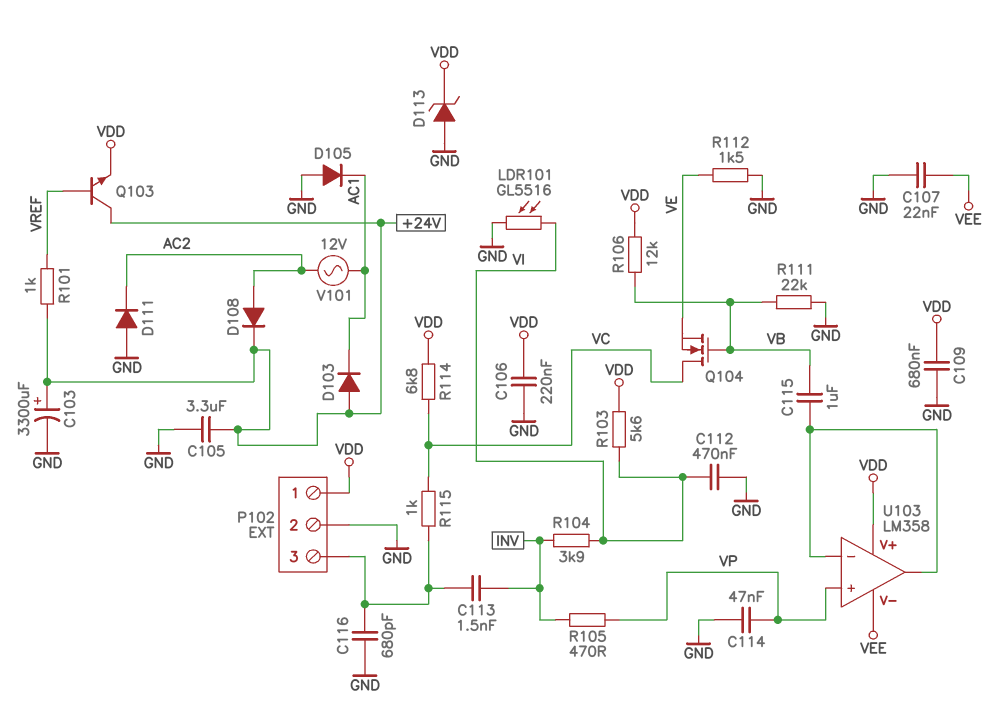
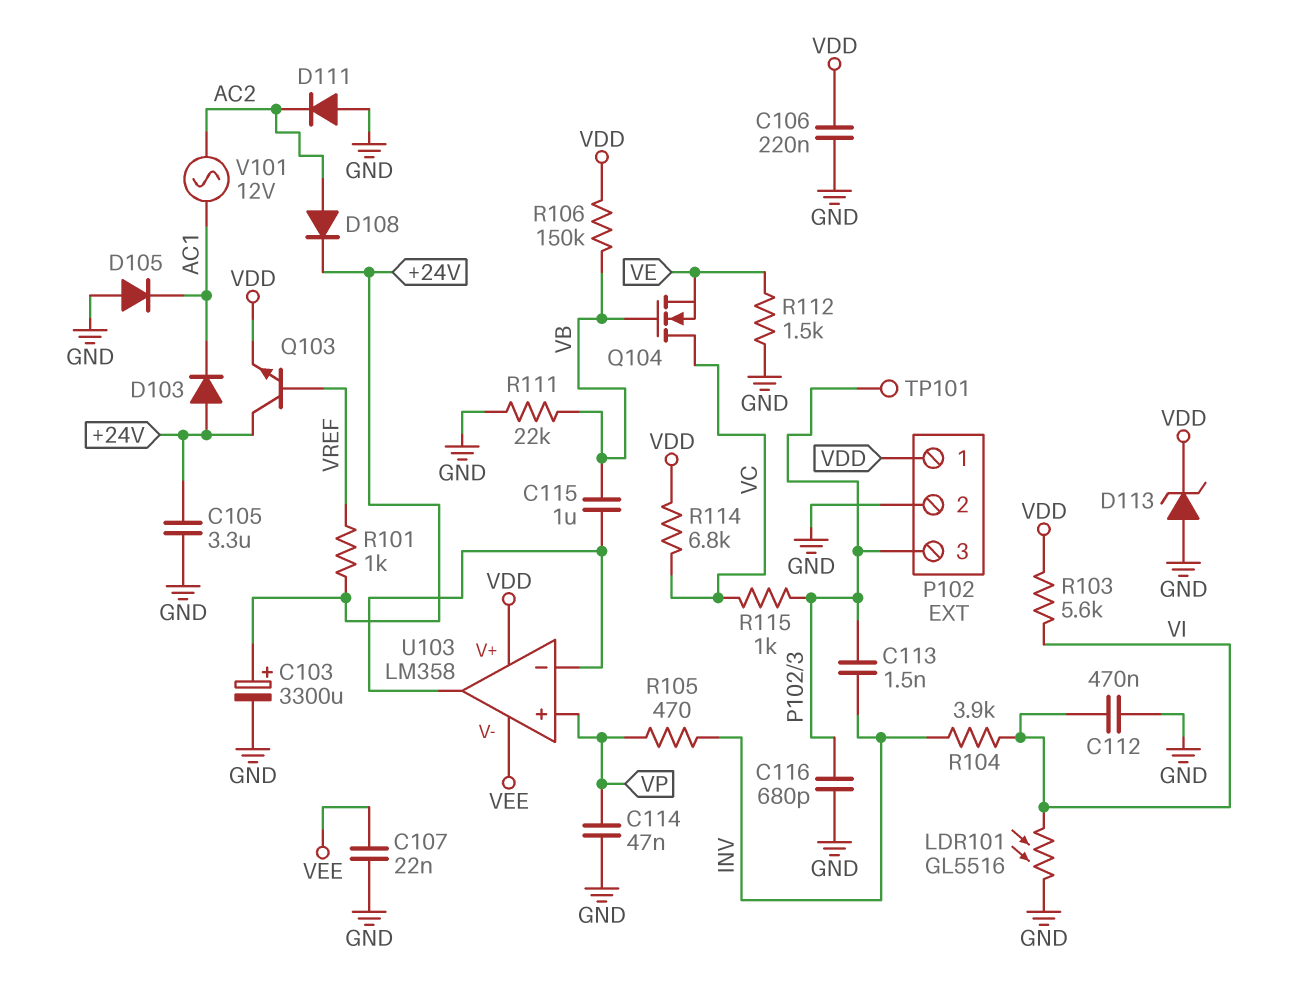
C109: 680nF (GND, VDD) -> none
R106: 12k (VB, VDD) -> 150k (VB, VDD)
TP101: none -> test point (P102/3)

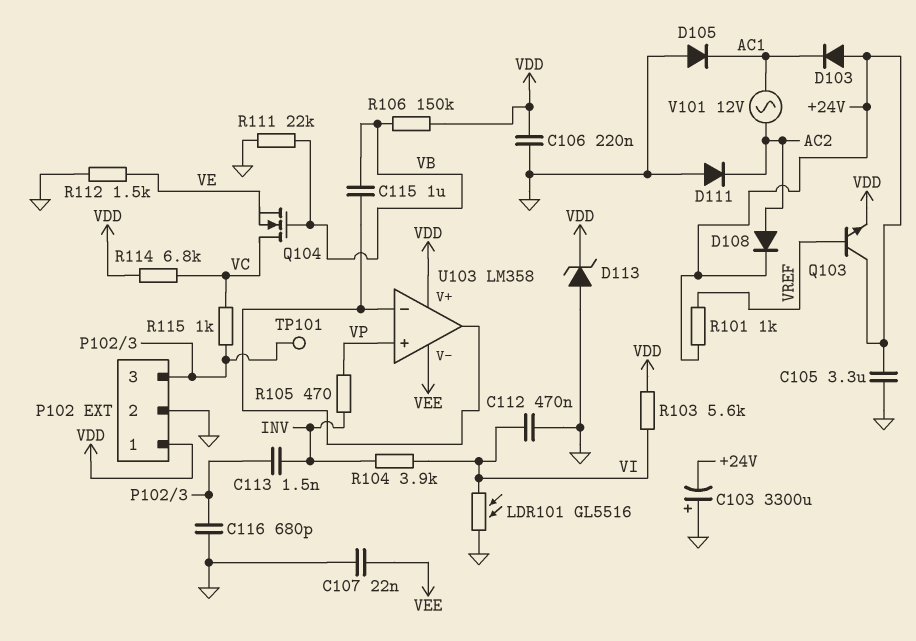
C103: 3300uF (plus +24V, minus GND) -> 3300uF (plus GND, minus +24V)
C114: 47nF (GND, VP) -> none

